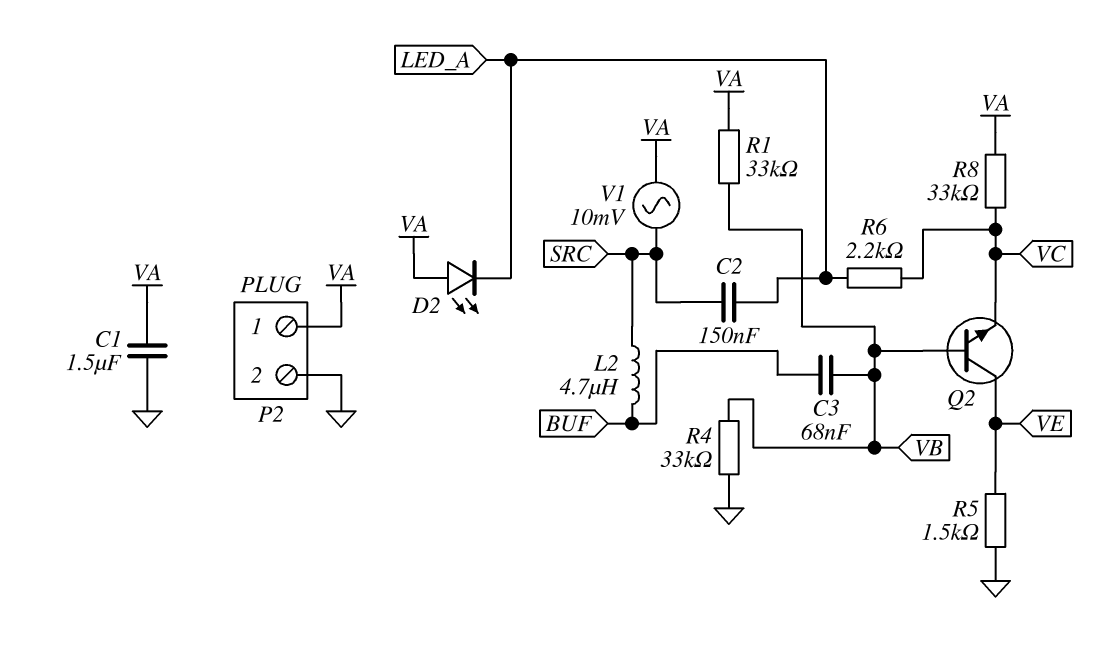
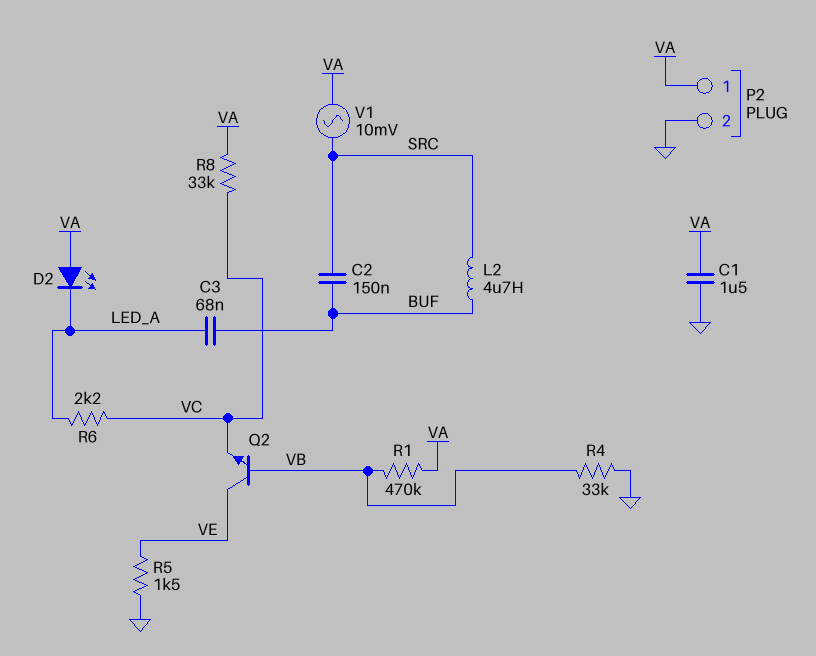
C2: 150nF (LED_A, SRC) -> 150nF (BUF, SRC)
C3: 68nF (BUF, VB) -> 68nF (BUF, LED_A)
R1: 33k (VA, VB) -> 470k (VA, VB)

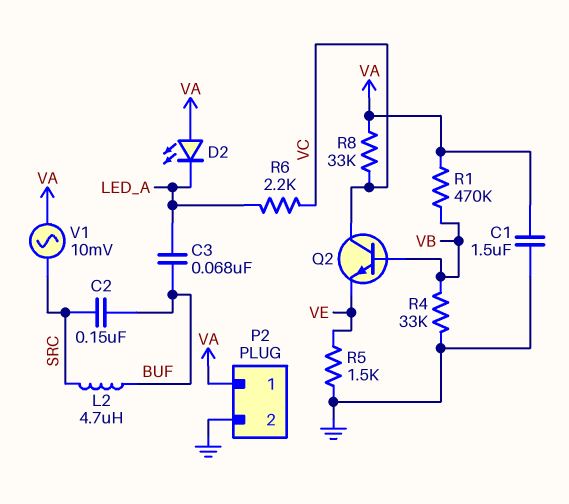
Q2: NPN (B VB, C VE, E VC) -> NPN (B VB, C VC, E VE)

